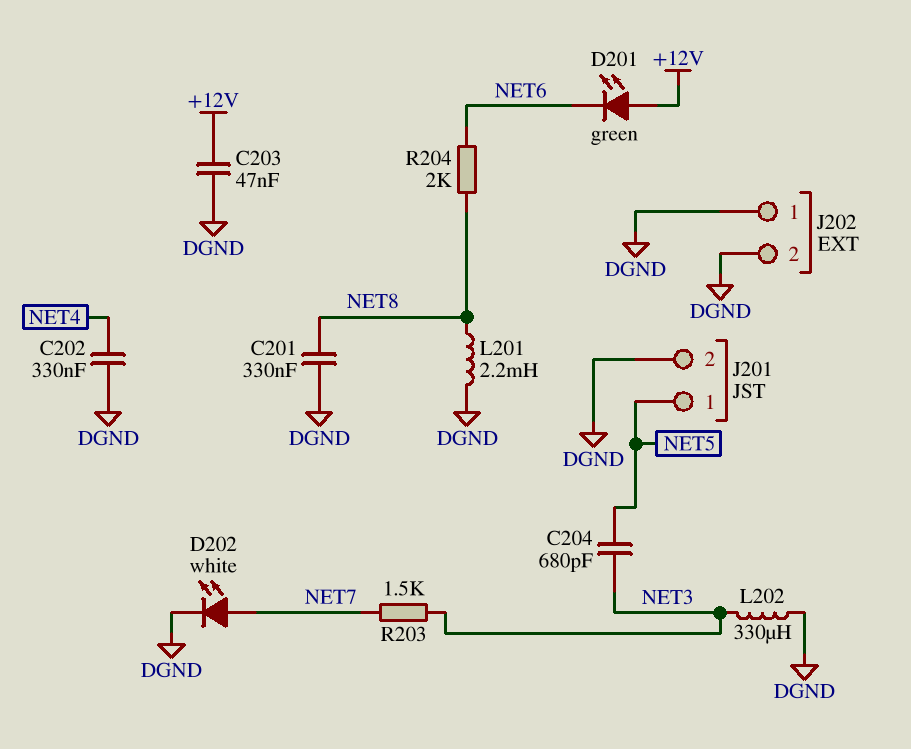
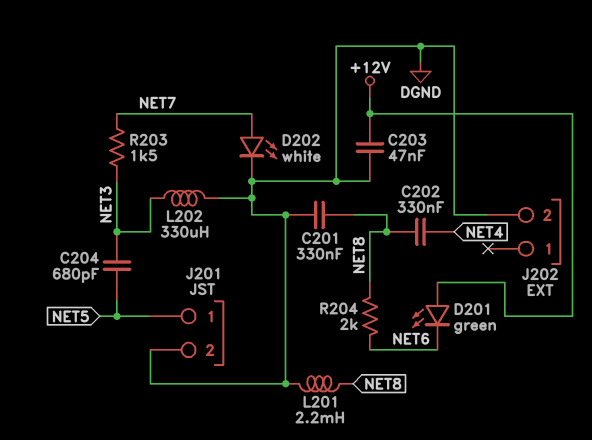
C202: 330nF (DGND, NET4) -> 330nF (NET4, NET8)
J202 pin 1: DGND -> none

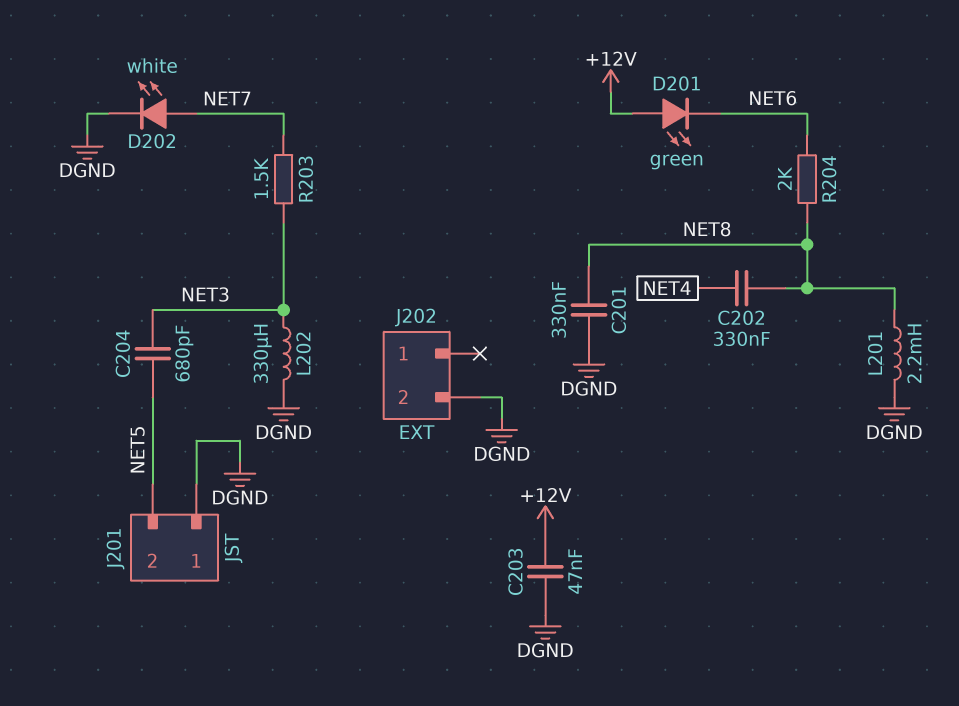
J201 pin 1: NET5 -> DGND
J201 pin 2: DGND -> NET5

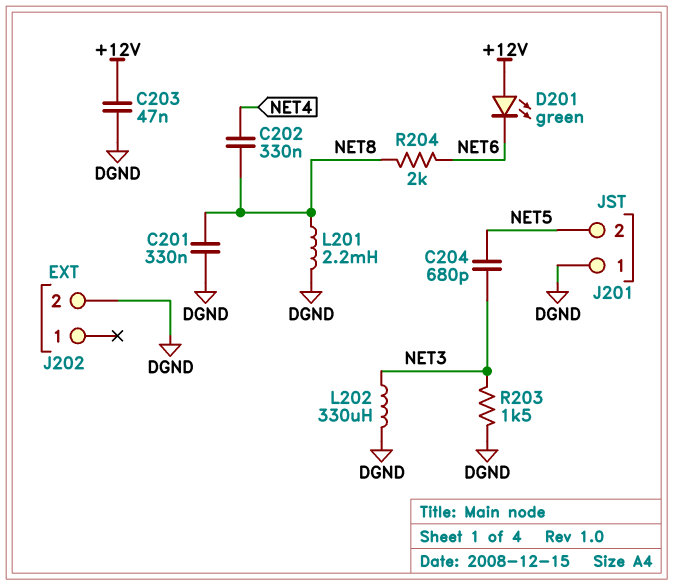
D202: LED white (A NET7, K DGND) -> none
R203: 1.5k (NET3, NET7) -> 1.5k (DGND, NET3)

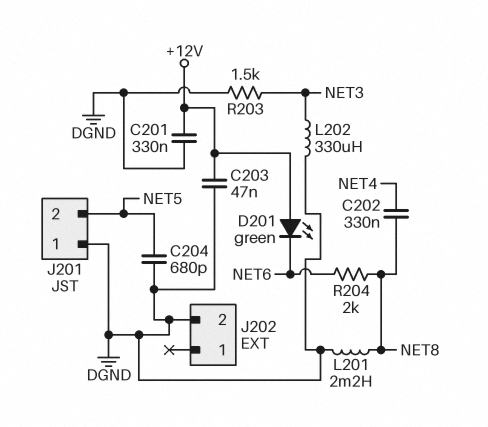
C201: 330nF (DGND, NET8) -> 330nF (+12V, DGND)
C204: 680pF (NET3, NET5) -> 680pF (DGND, NET5)

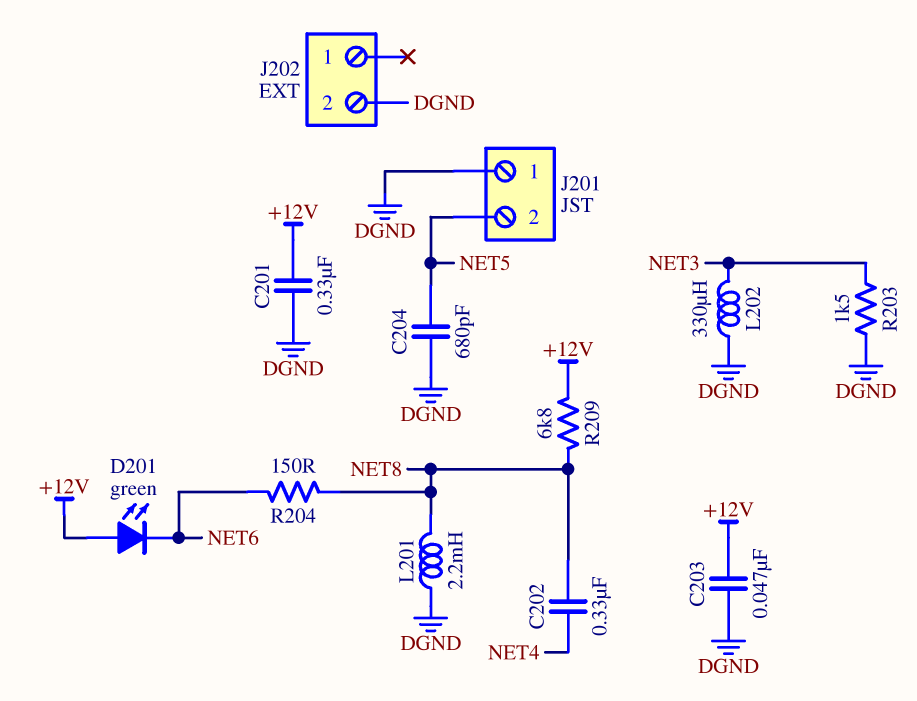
R204: 2k (NET6, NET8) -> 150 (NET6, NET8)
R209: none -> 6.8k (+12V, NET8)

